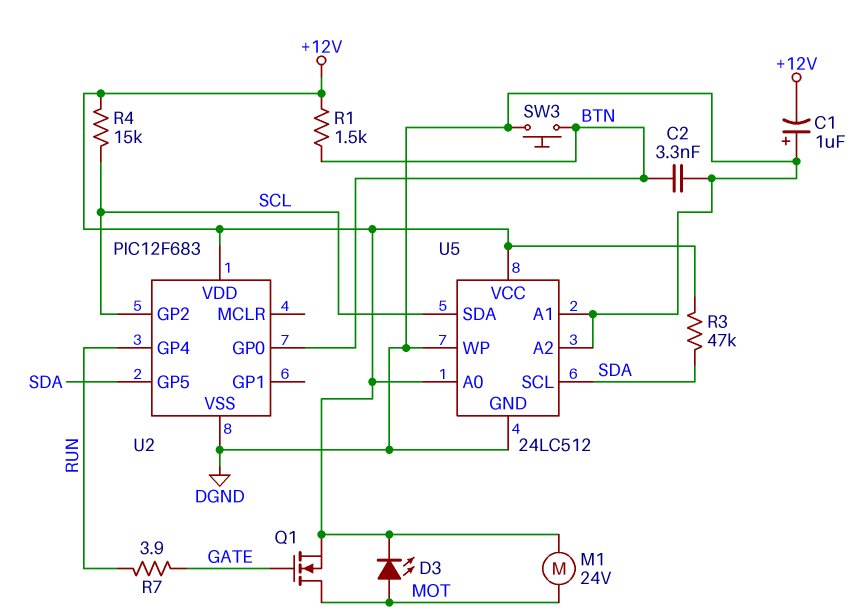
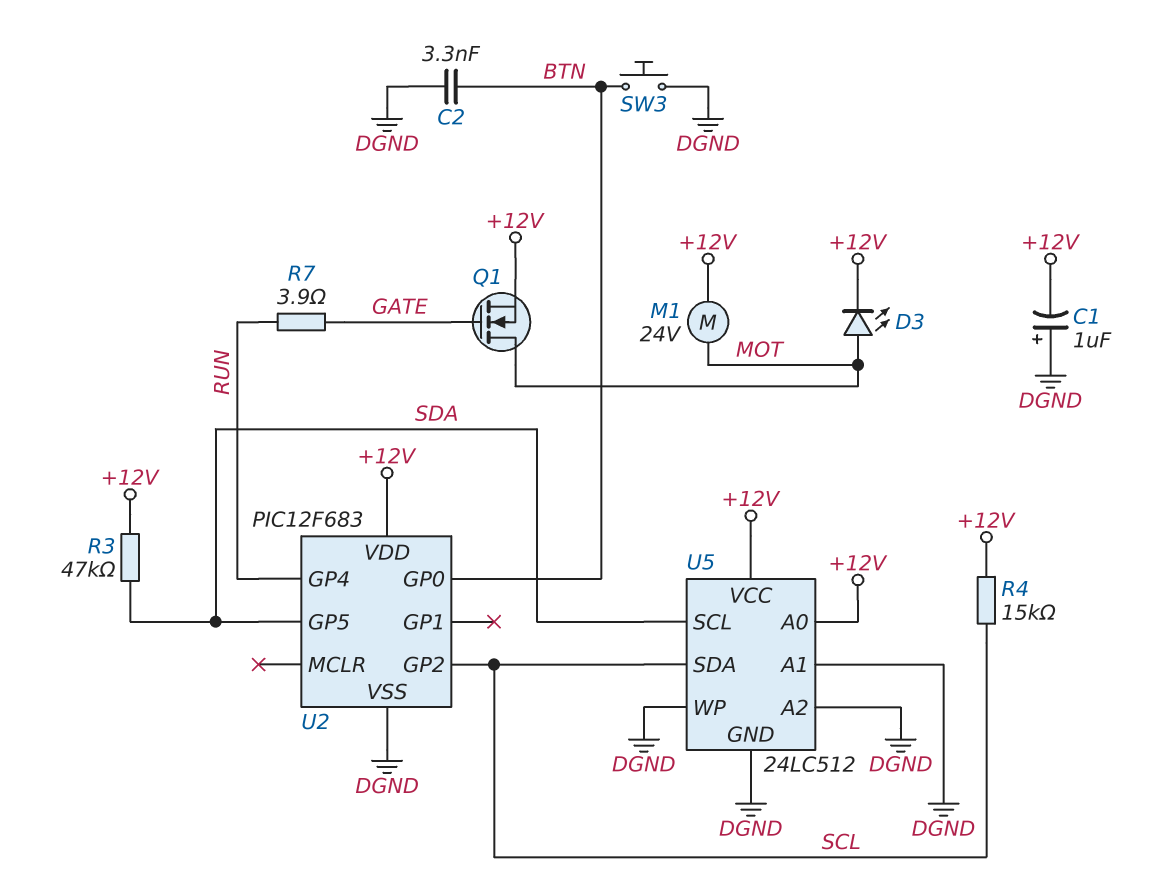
R1: 1.5k (+12V, BTN) -> none

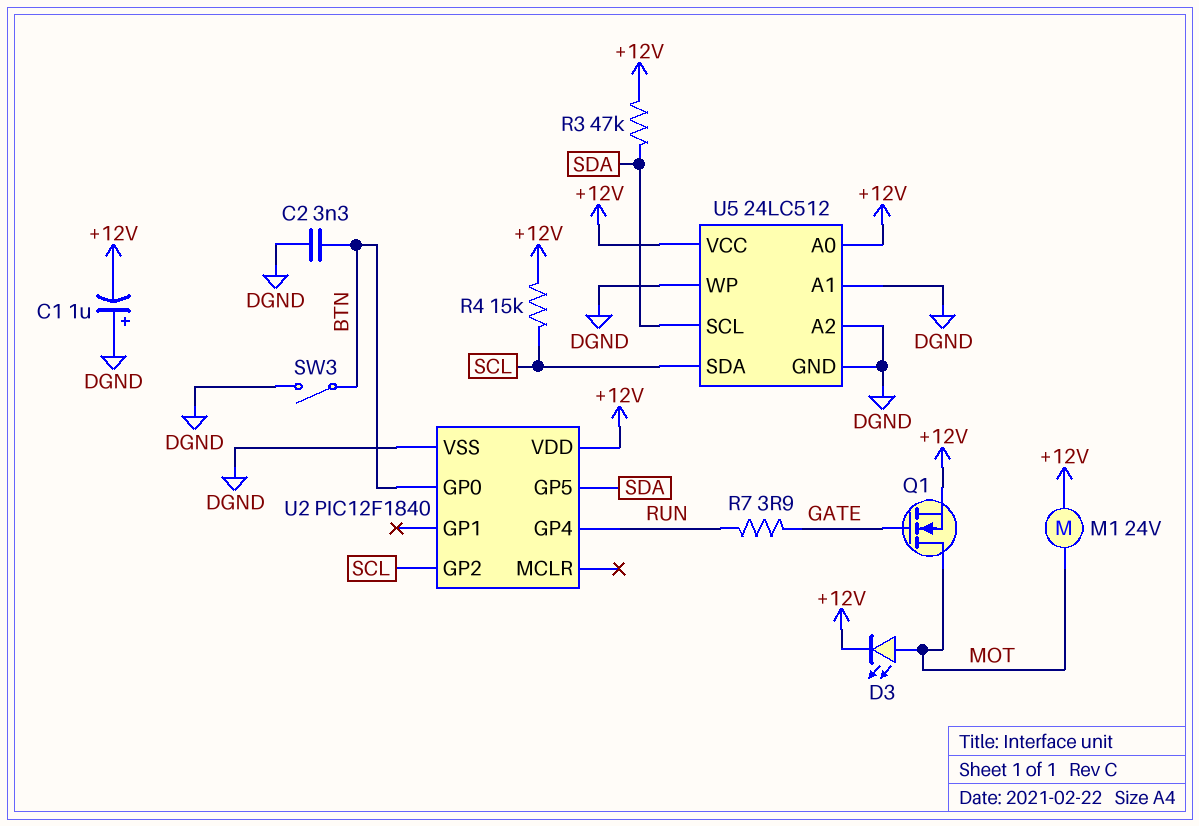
SW3: button (BTN, DGND) -> switch (BTN, DGND)
U2: PIC12F683 -> PIC12F1840

